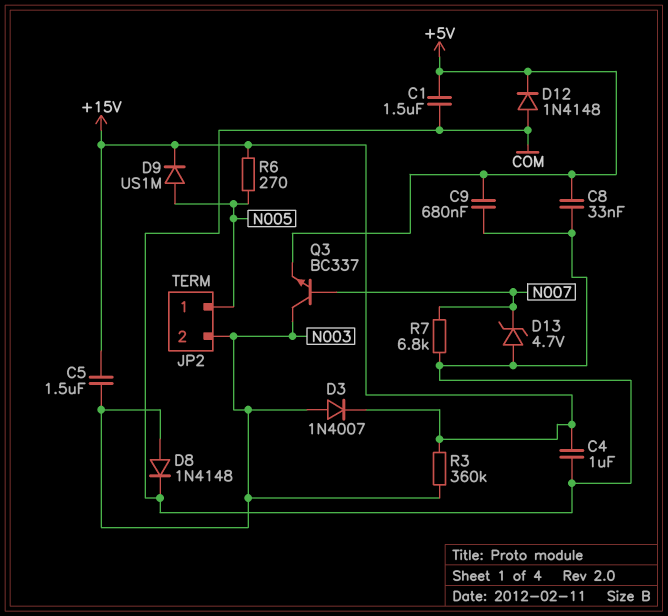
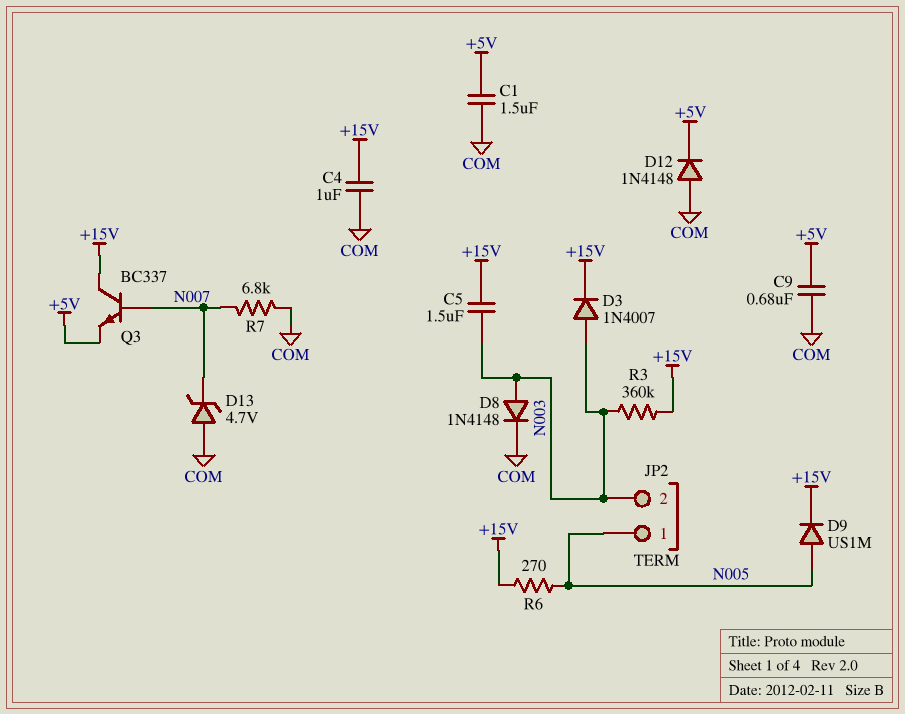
C8: 33nF (+5V, COM) -> none
Q3: NPN BC337 (B N007, C N003, E +5V) -> NPN BC337 (B N007, C +15V, E +5V)

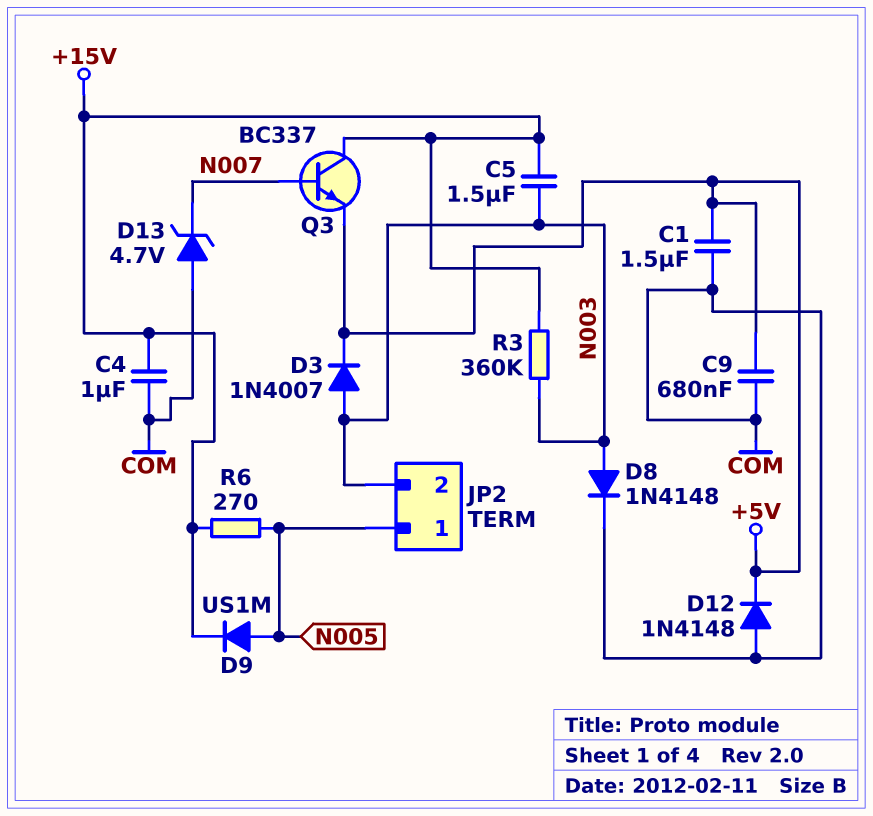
D3: diode 1N4007 (A N003, K +15V) -> diode 1N4007 (A N003, K +5V)
R7: 6.8k (COM, N007) -> none

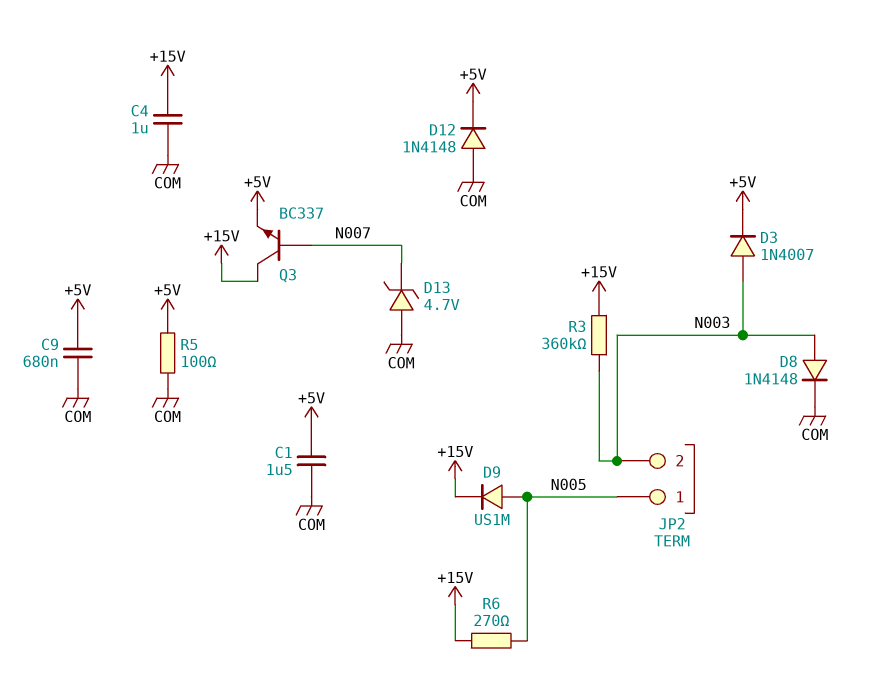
C5: 1.5uF (+15V, N003) -> none
R5: none -> 100 (+5V, COM)

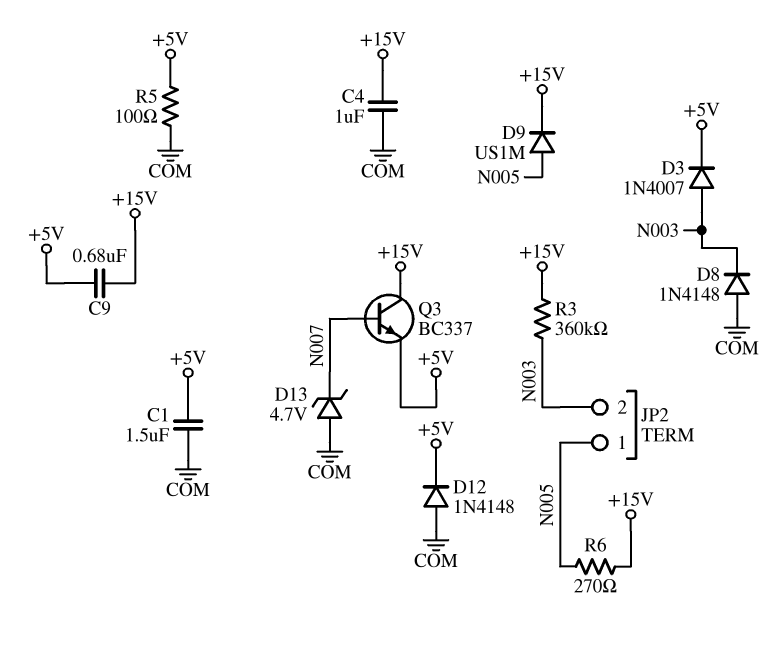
C9: 680nF (+5V, COM) -> 680nF (+5V, +15V)
D8: diode 1N4148 (A N003, K COM) -> diode 1N4148 (A COM, K N003)

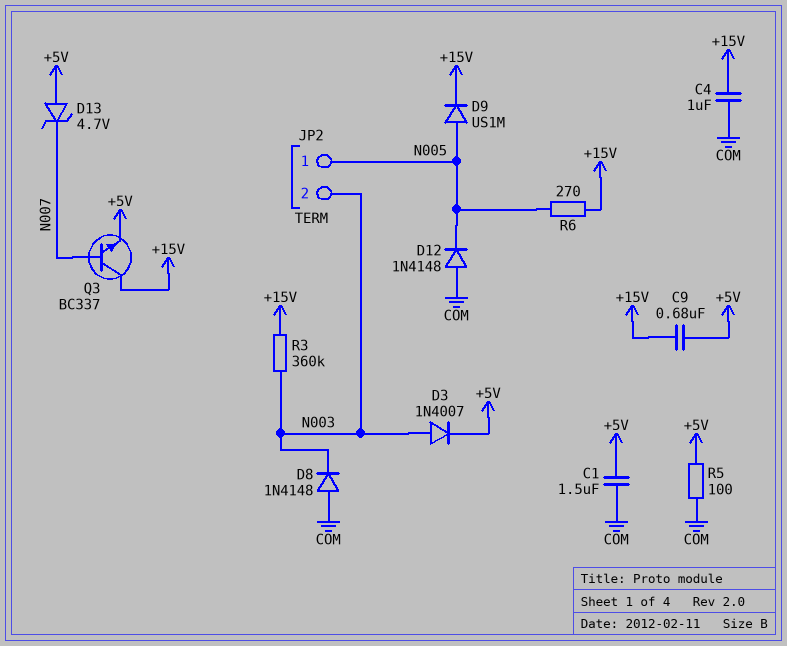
D12: diode 1N4148 (A COM, K +5V) -> diode 1N4148 (A COM, K N005)
D13: zener 4.7V (A COM, K N007) -> zener 4.7V (A +5V, K N007)

